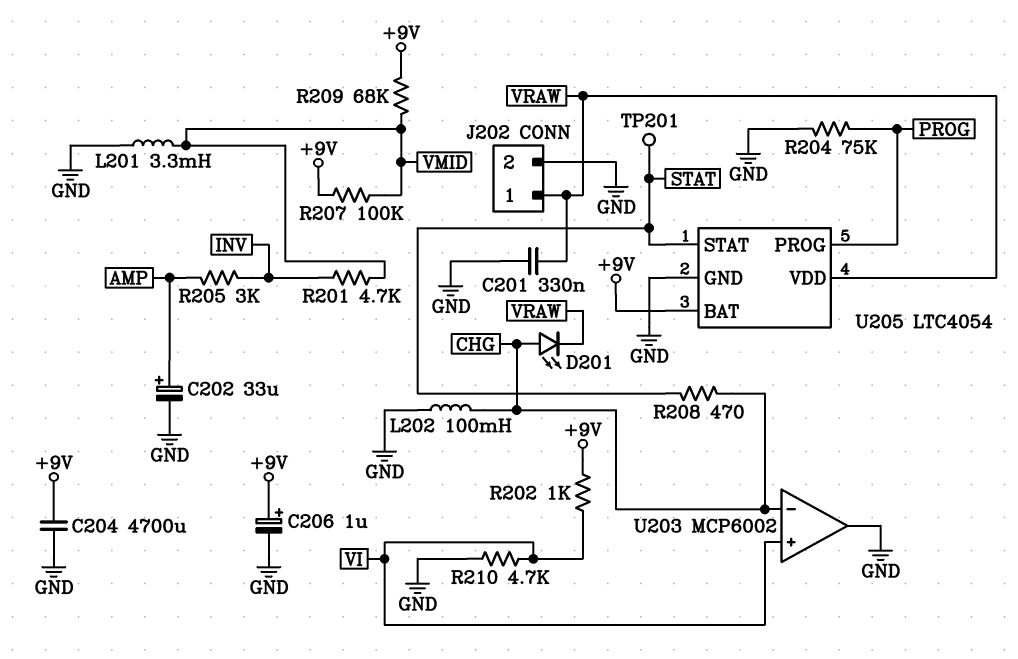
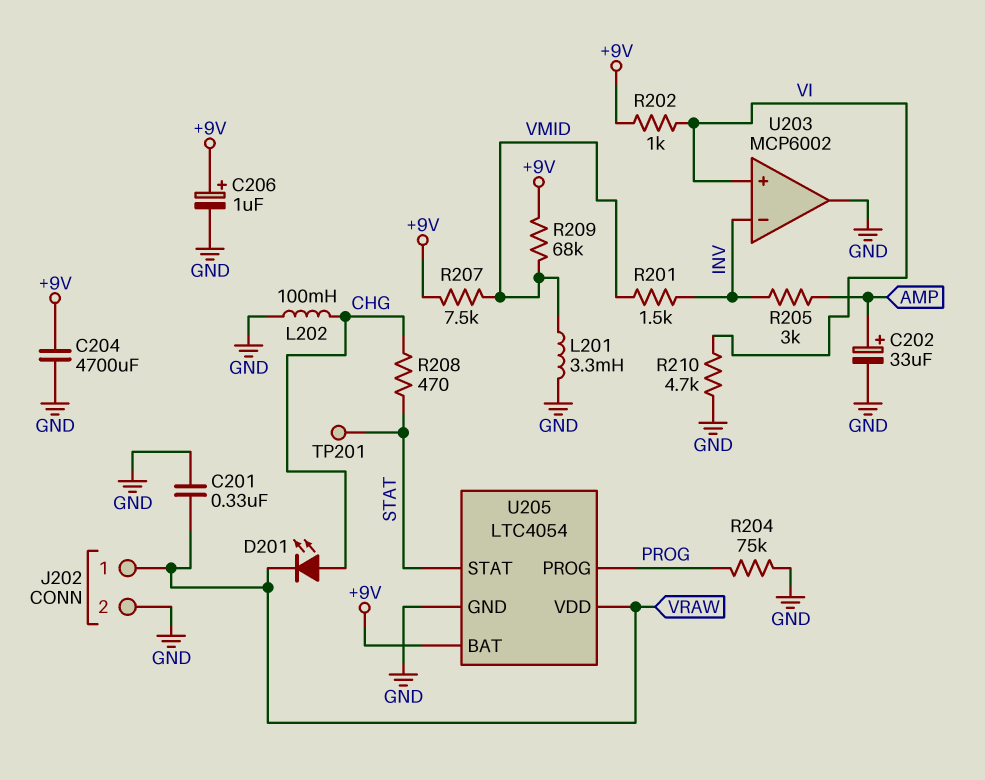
R201: 4.7k (INV, VMID) -> 1.5k (INV, VMID)
R207: 100k (+9V, VMID) -> 7.5k (+9V, VMID)
U203 pin in-: CHG -> INV

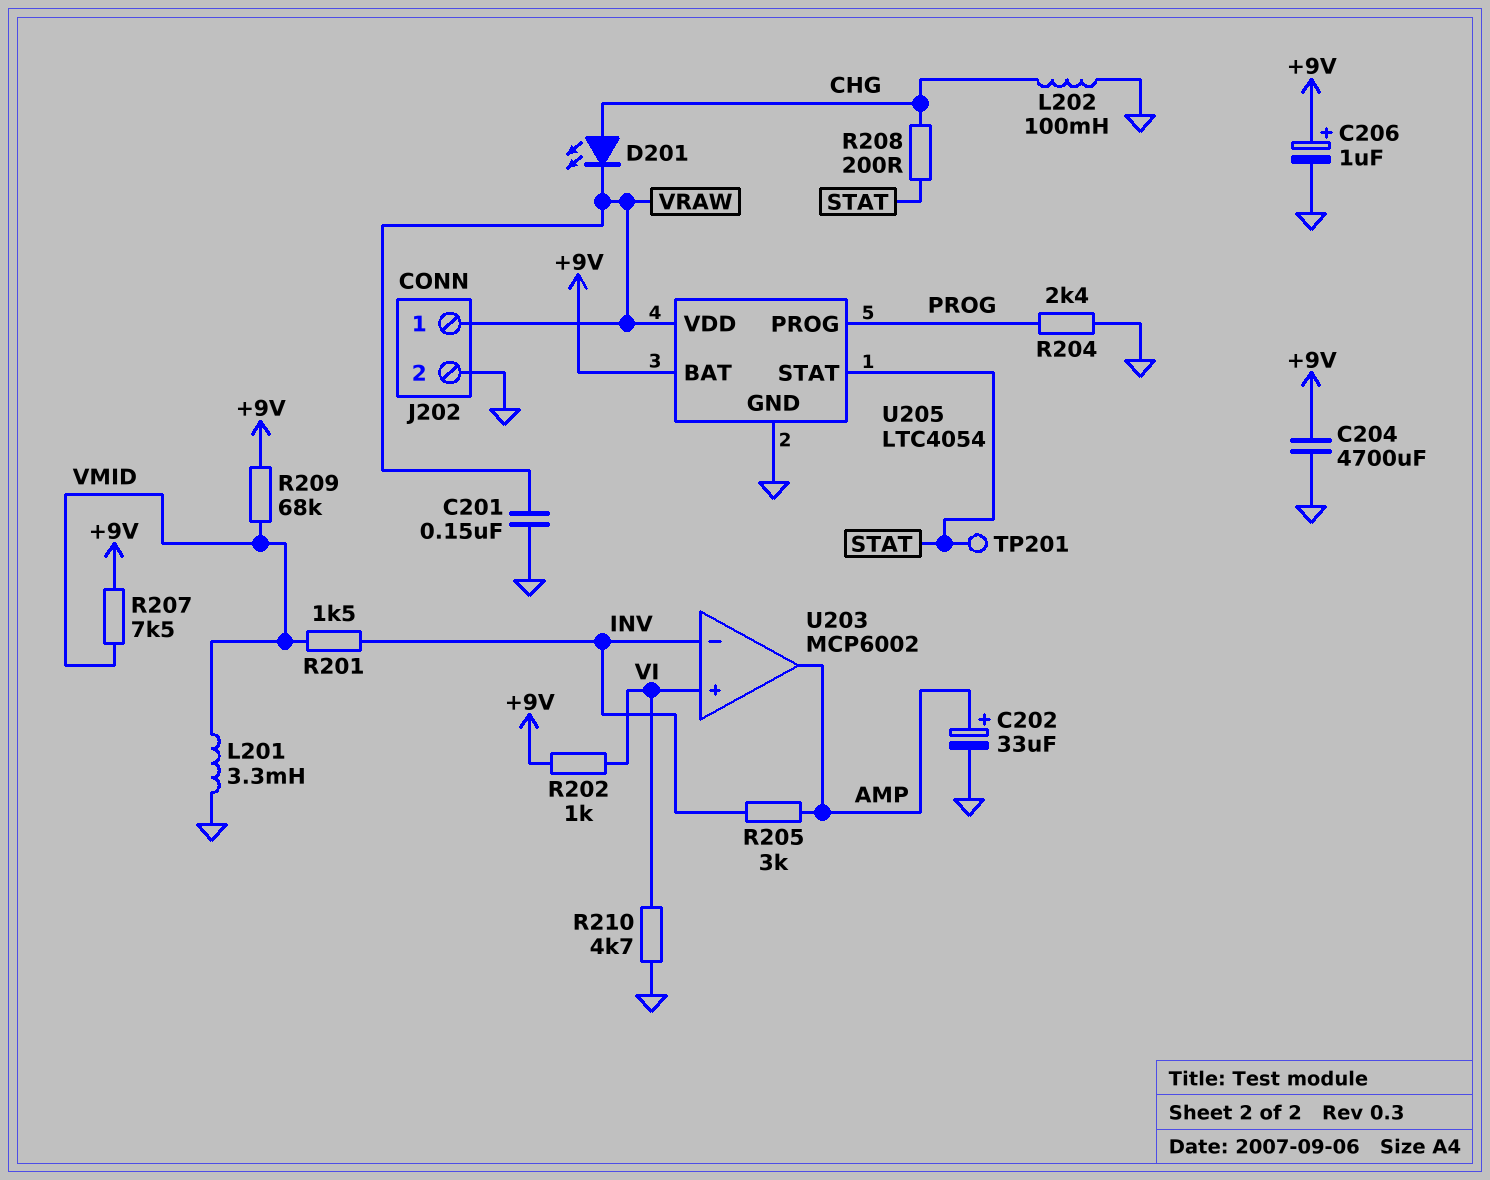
C201: 330nF (GND, VRAW) -> 150nF (GND, VRAW)
R204: 75k (GND, PROG) -> 2.4k (GND, PROG)
R208: 470 (CHG, STAT) -> 200 (CHG, STAT)
U203 pin out: GND -> AMP

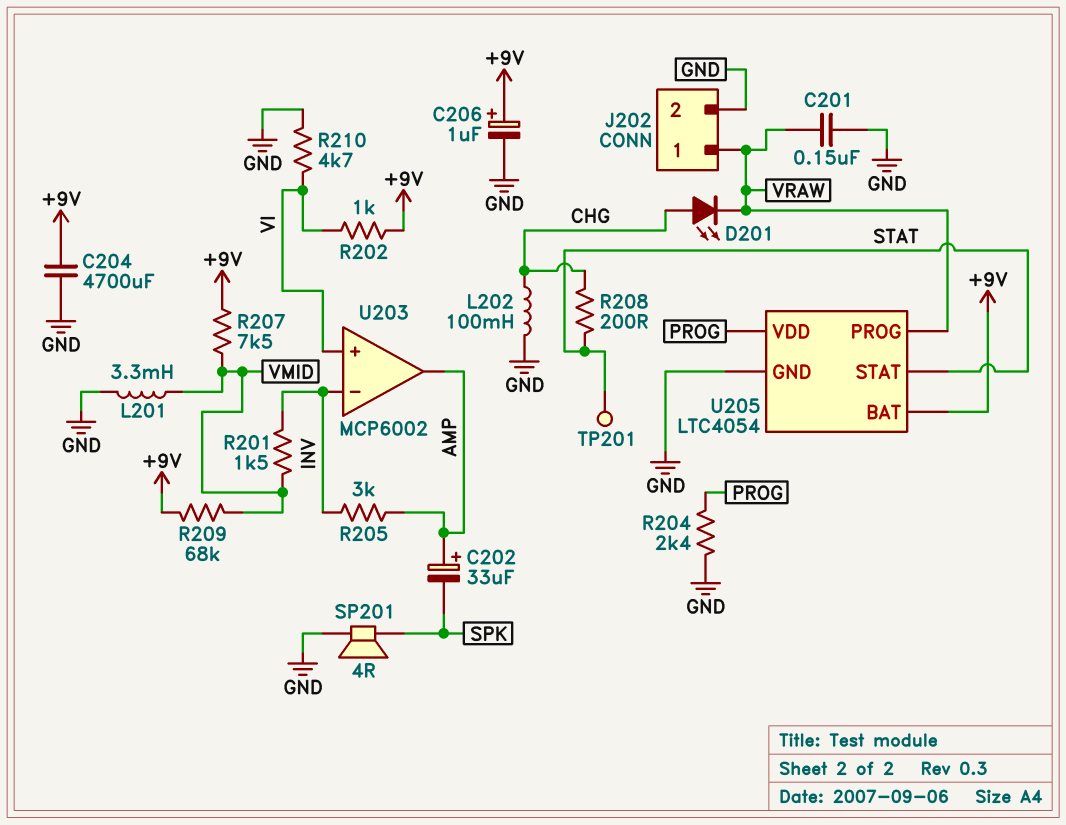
C202: 33uF (plus AMP, minus GND) -> 33uF (plus AMP, minus SPK)
SP201: none -> speaker 4R (GND, SPK)
U205 pin PROG: PROG -> VRAW
U205 pin VDD: VRAW -> PROG

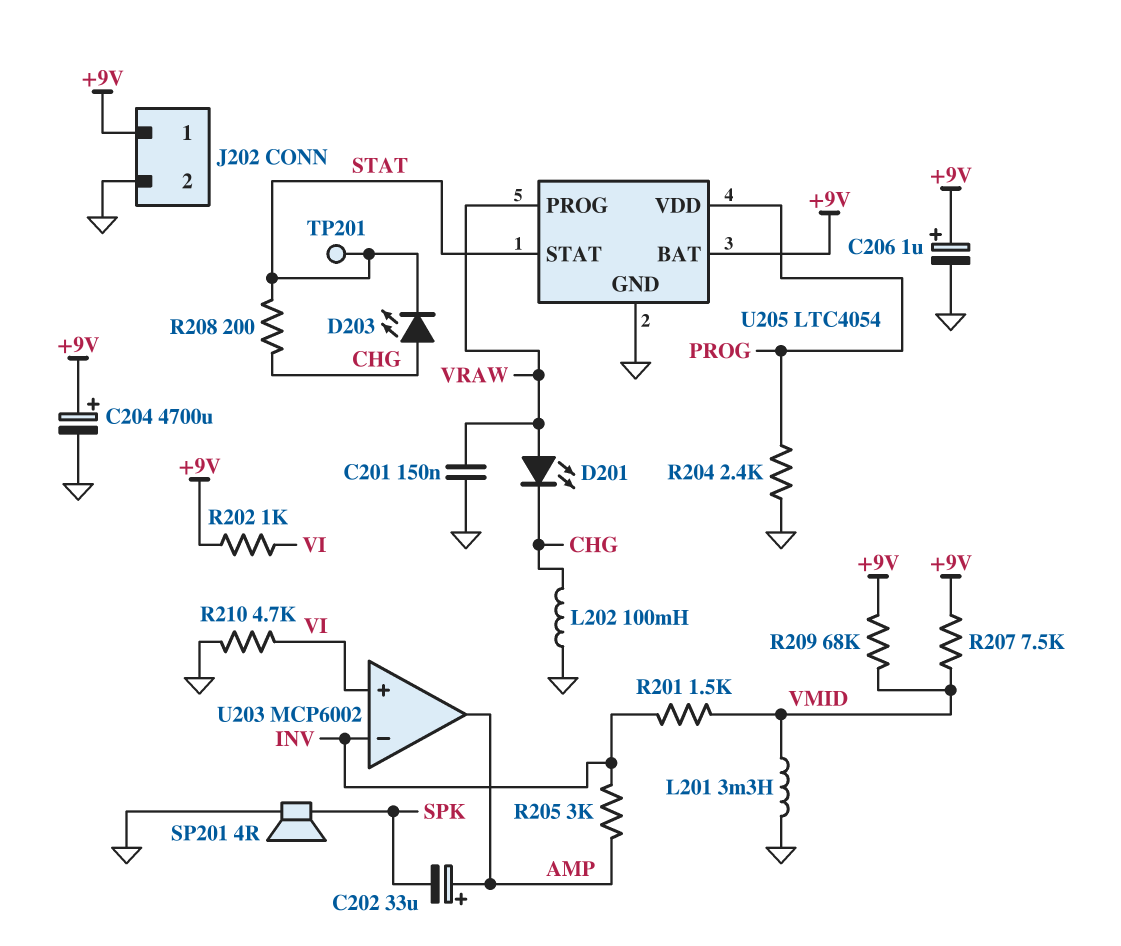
C204: 4700uF (+9V, GND) -> 4700uF (plus +9V, minus GND)
D201: LED (A CHG, K VRAW) -> LED (A VRAW, K CHG)
D203: none -> LED (A CHG, K STAT)
J202 pin 1: VRAW -> +9V

